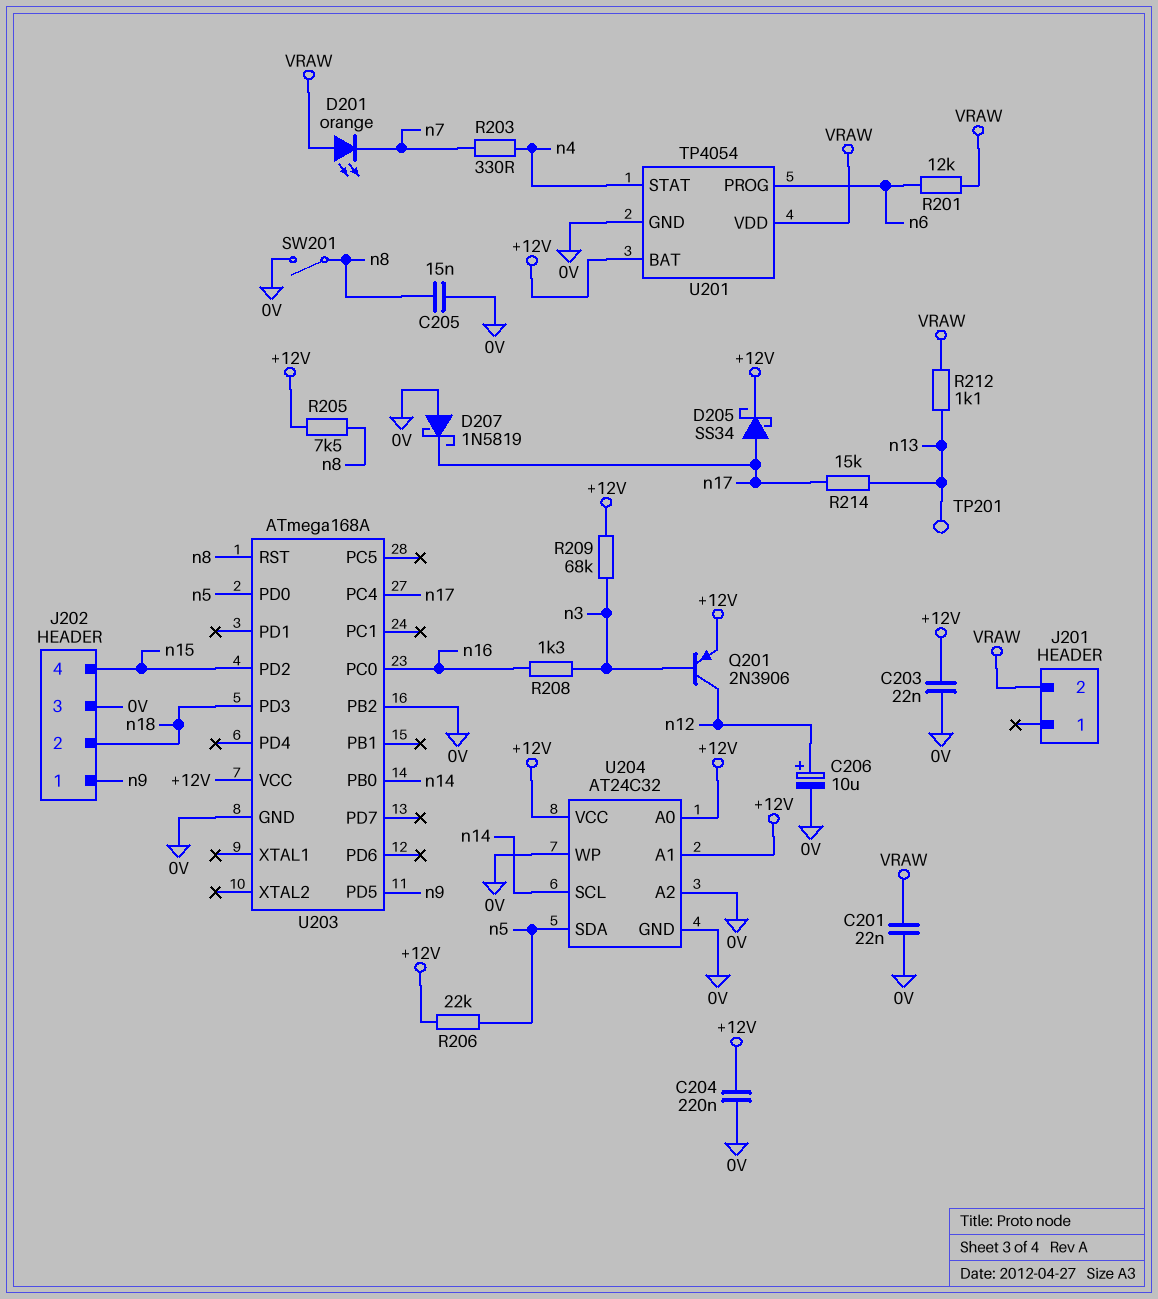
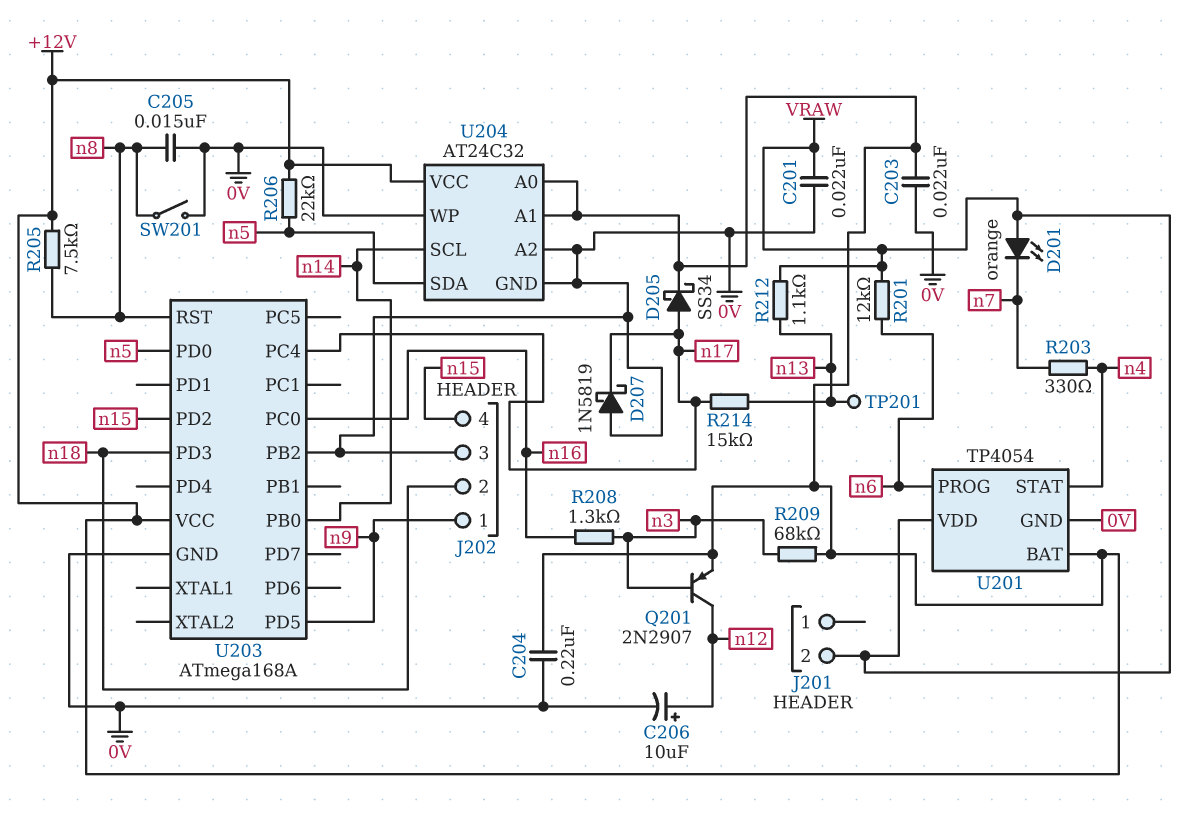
Q201: PNP 2N3906 (B n3, C n12, E +12V) -> PNP 2N2907 (B n3, C n12, E +12V)

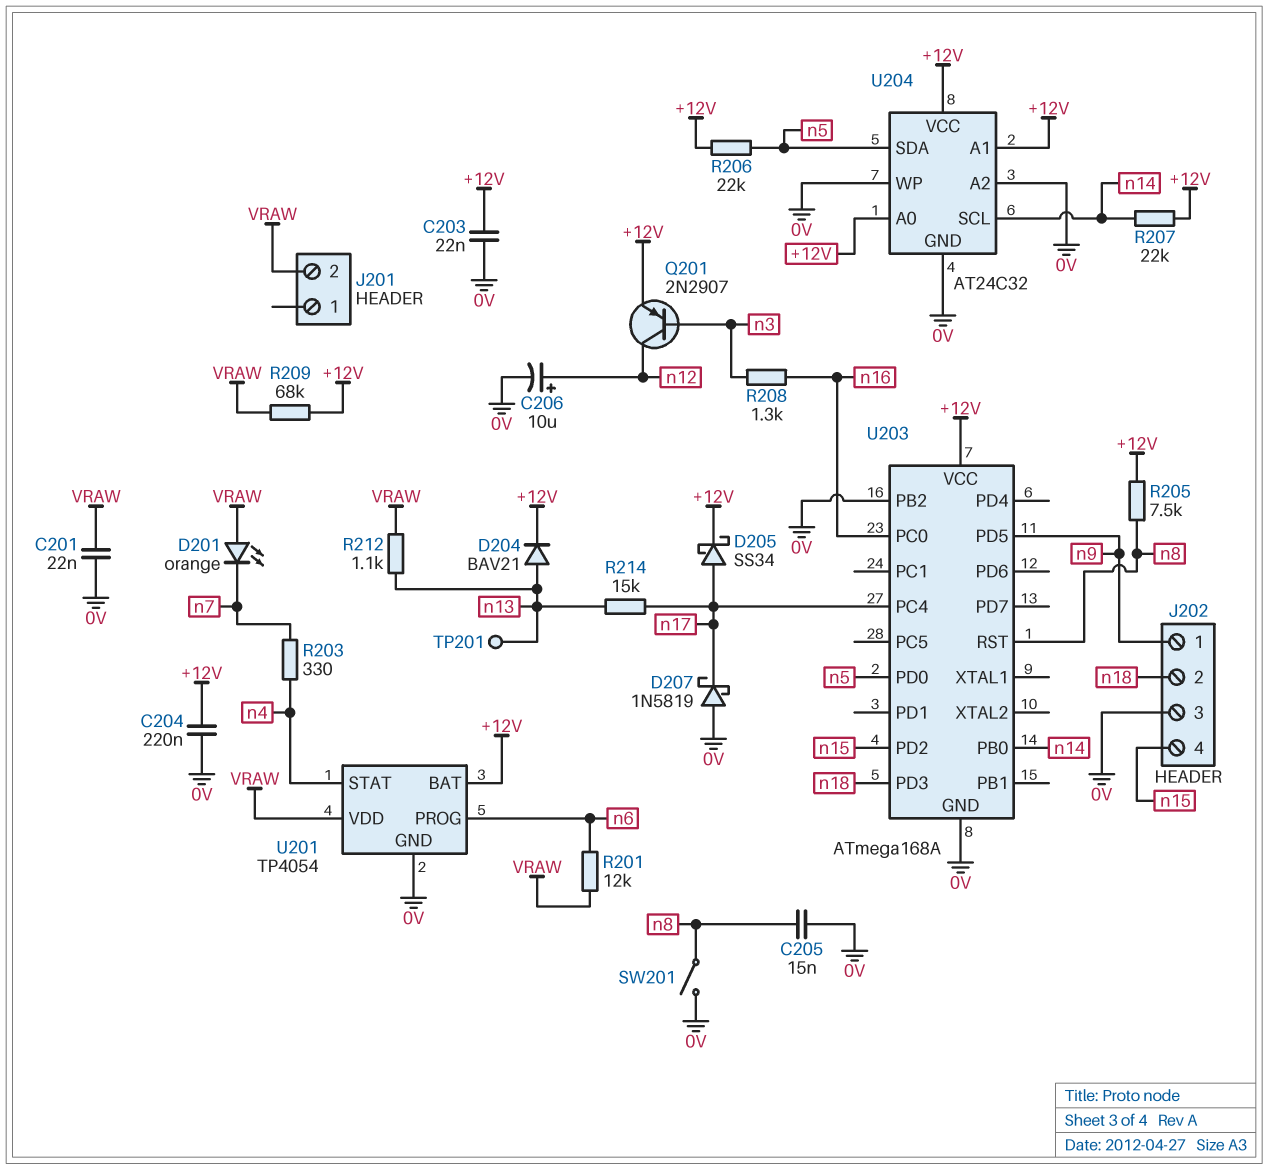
D204: none -> diode BAV21 (A n13, K +12V)
R207: none -> 22k (+12V, n14)
R209: 68k (+12V, n3) -> 68k (+12V, VRAW)

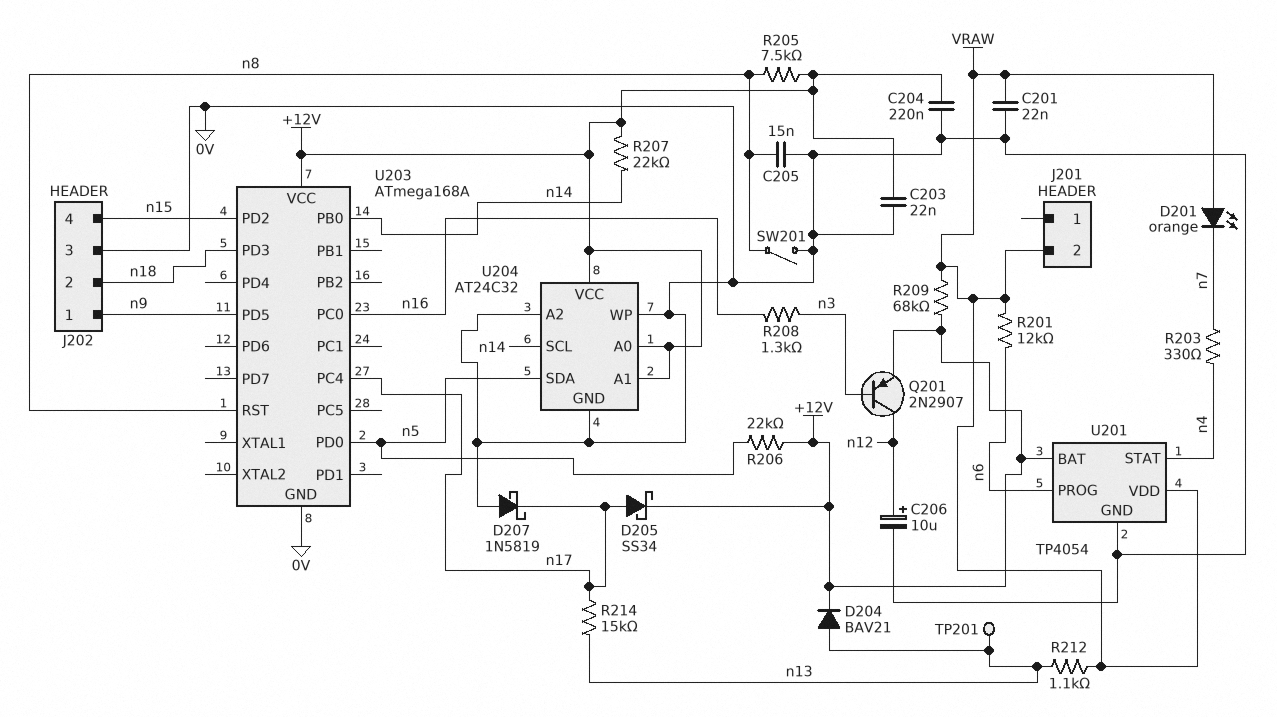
U203 pin PB2: 0V -> none

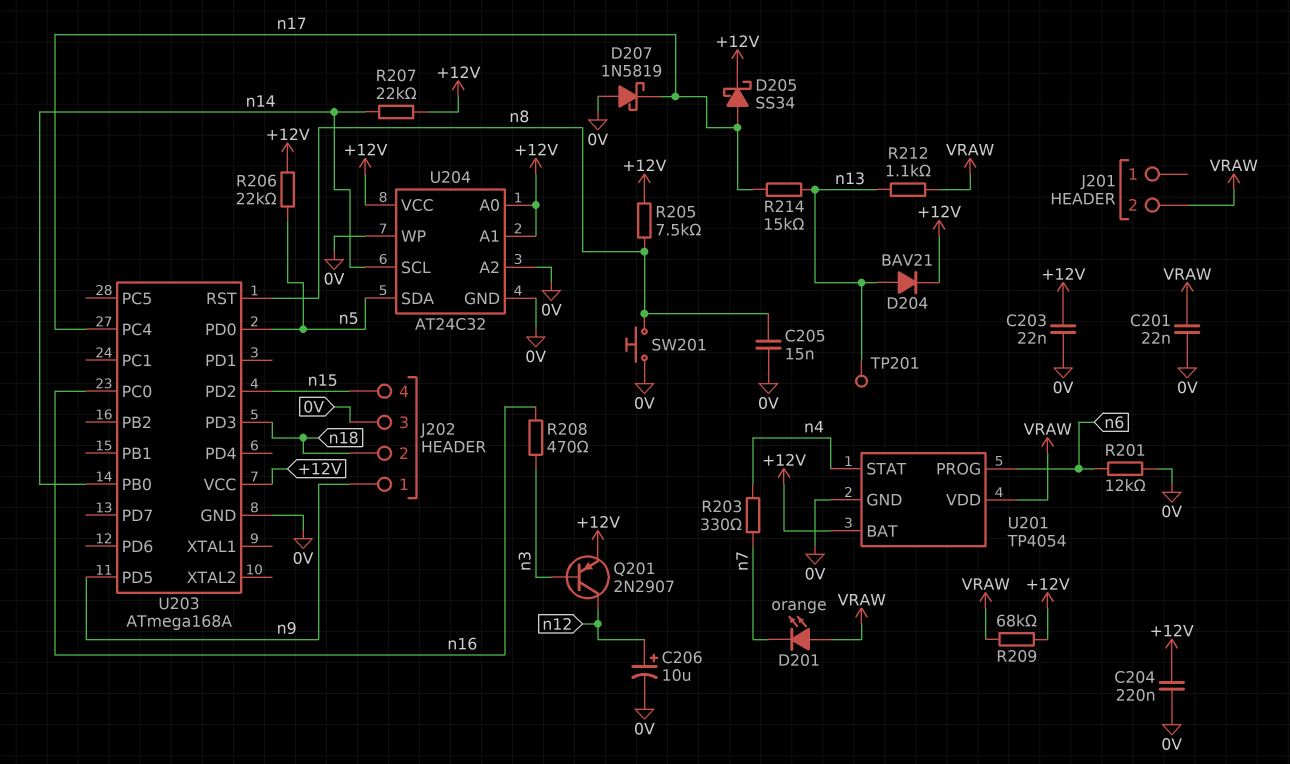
R201: 12k (VRAW, n6) -> 12k (0V, n6)
R208: 1.3k (n3, n16) -> 470 (n3, n16)
SW201: switch (0V, n8) -> button (0V, n8)

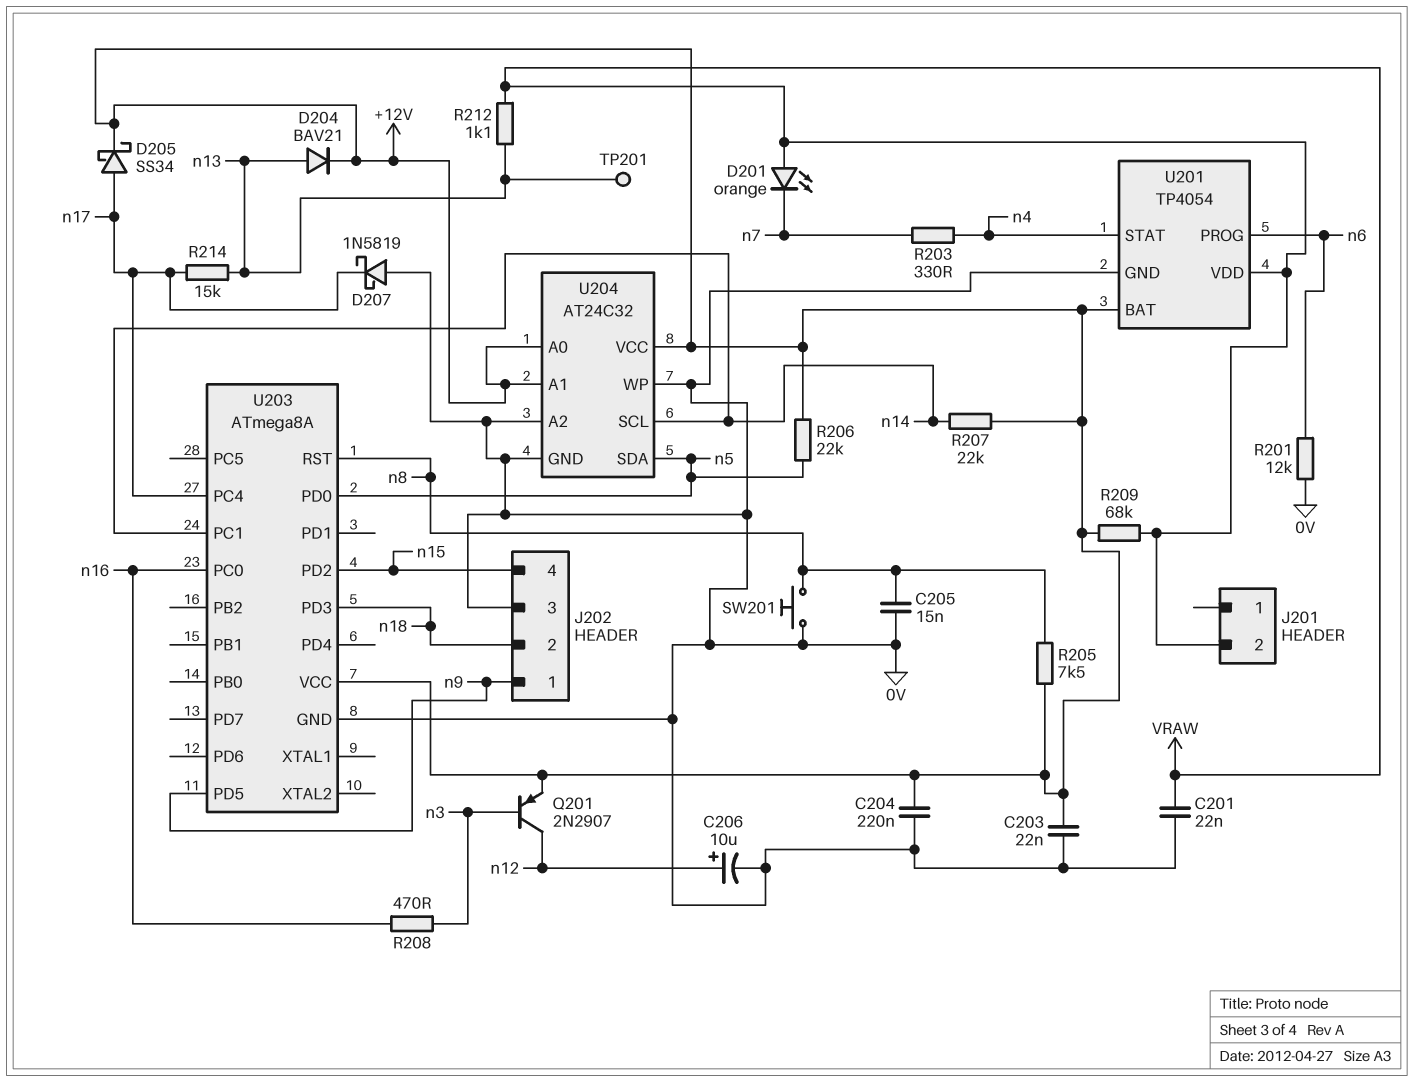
U203: ATmega168A -> ATmega8A
U203 pin PB0: n14 -> none
U203 pin PC1: none -> n14

